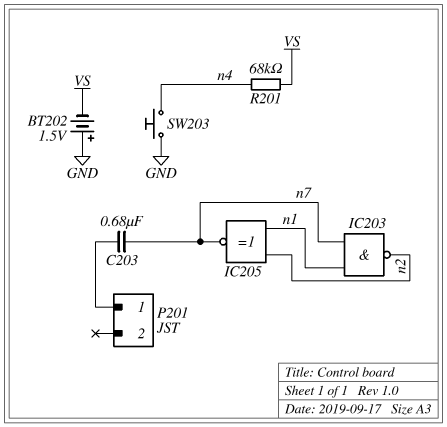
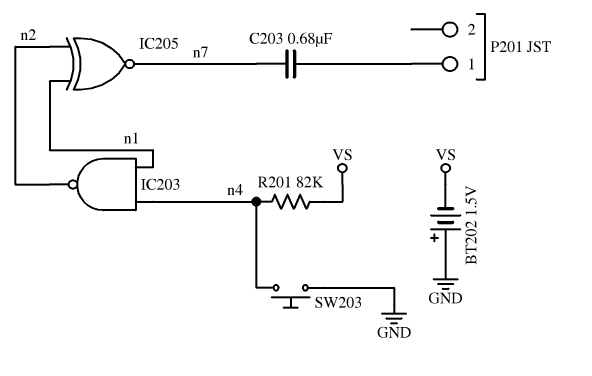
IC203: NAND (in n1, in n7, out n2) -> NAND (in n1, in n4, out n2)
R201: 68k (VS, n4) -> 82k (VS, n4)

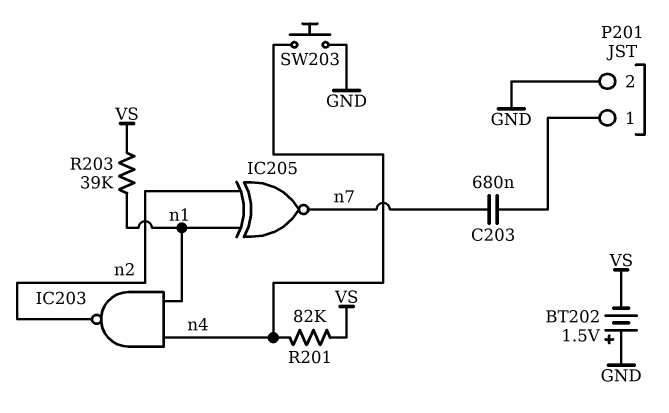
P201 pin 2: none -> GND
R203: none -> 39k (VS, n1)

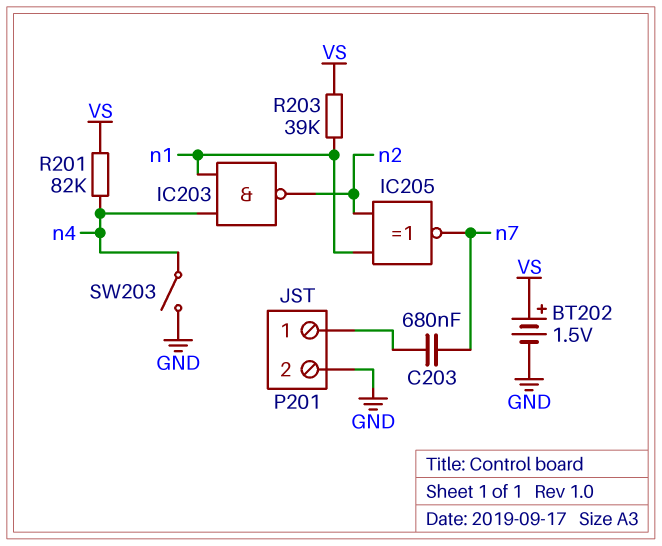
BT202: 1.5V (plus GND, minus VS) -> 1.5V (plus VS, minus GND)
SW203: button (GND, n4) -> switch (GND, n4)

